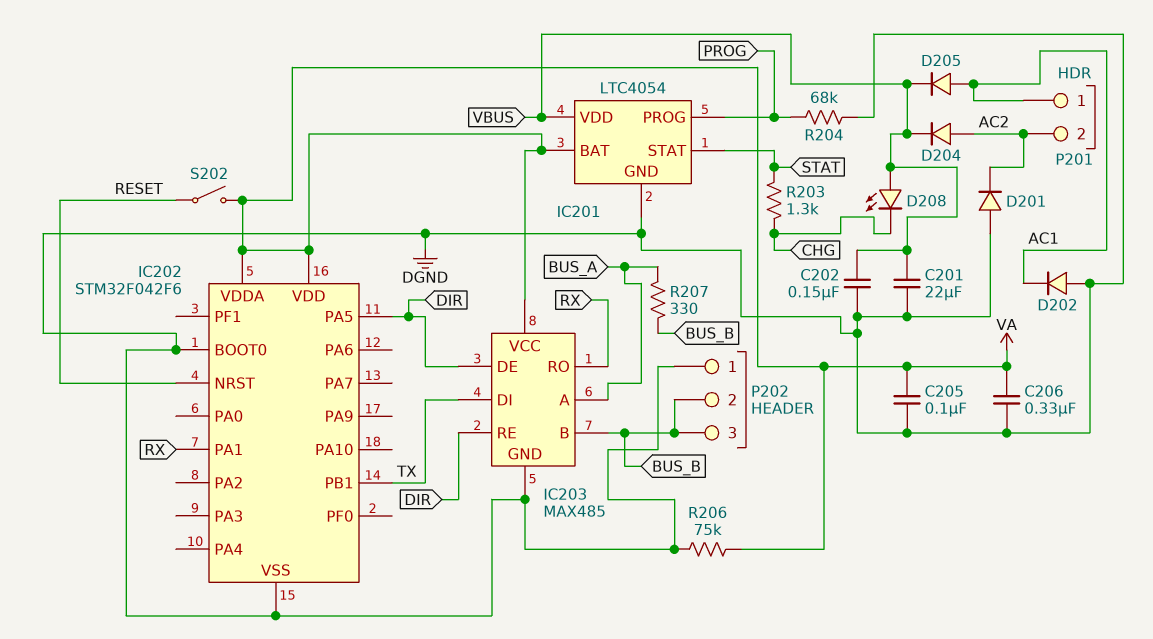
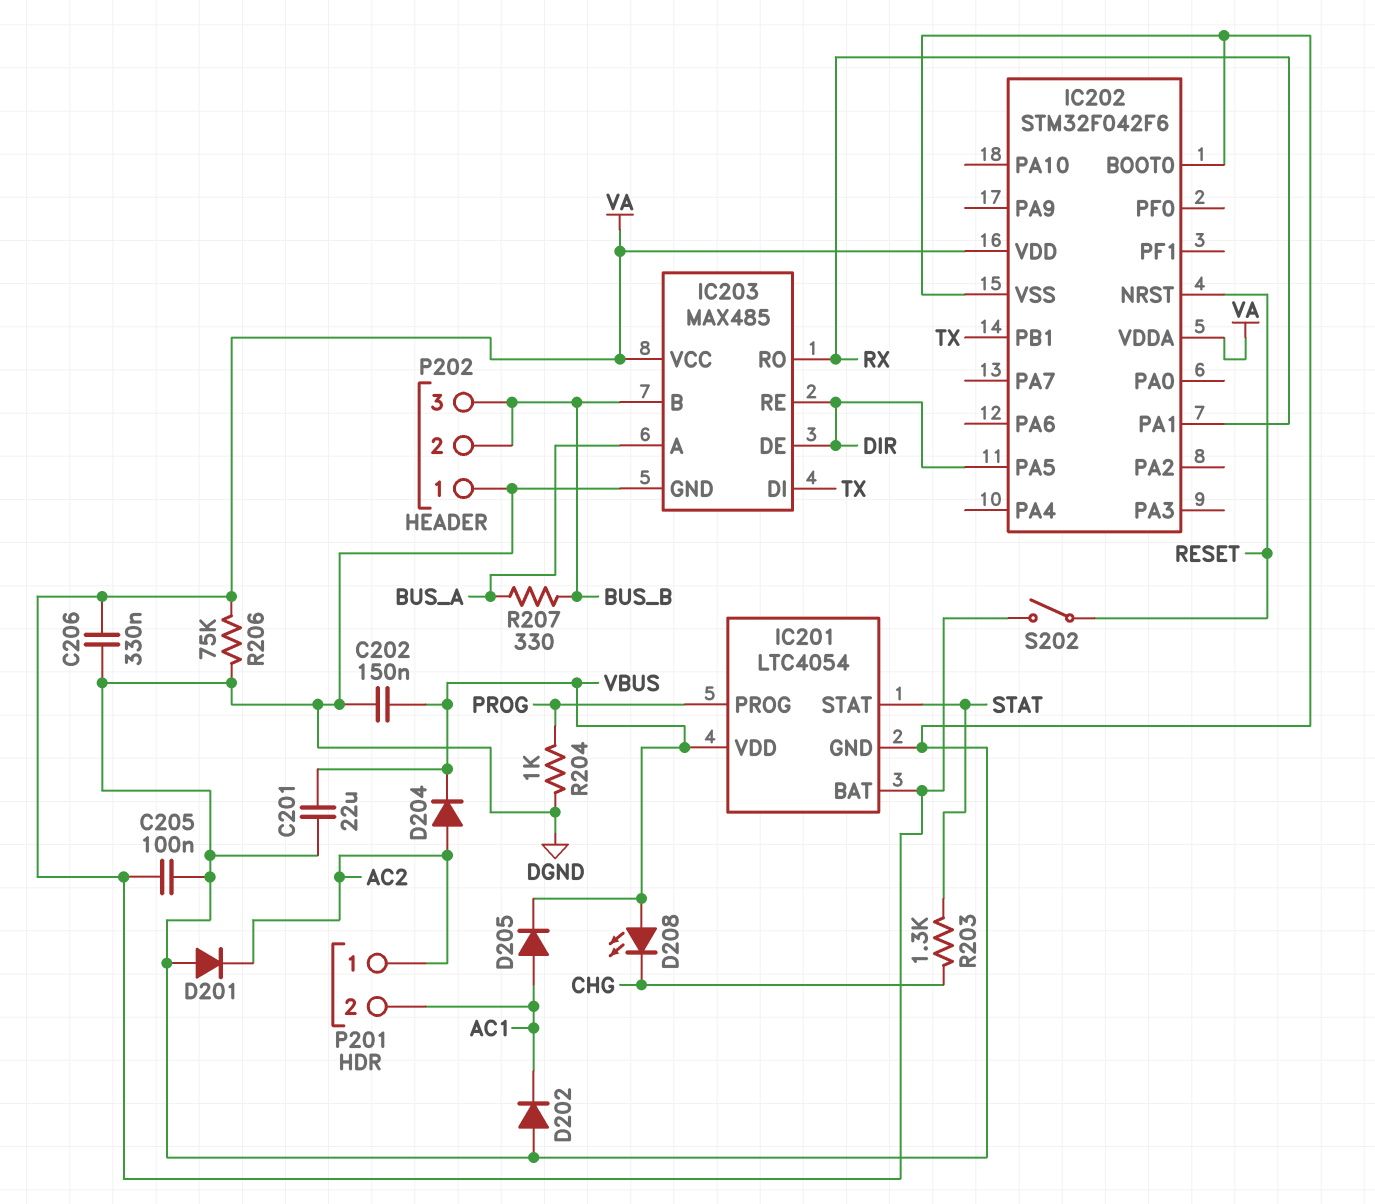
P201 pin 1: AC1 -> AC2
P201 pin 2: AC2 -> AC1
R204: 68k (DGND, PROG) -> 1k (DGND, PROG)

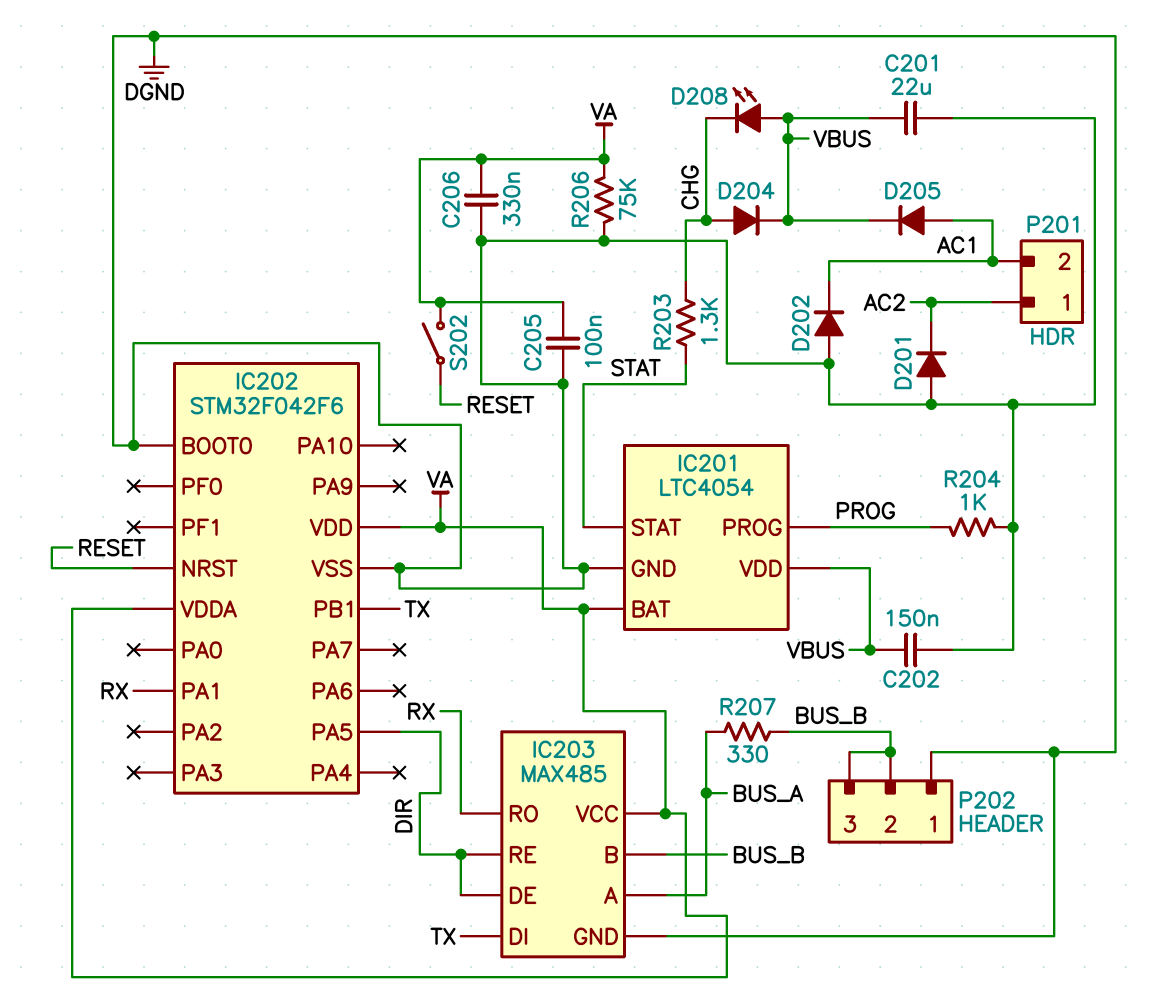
D204: diode (A AC2, K VBUS) -> diode (A CHG, K VBUS)

